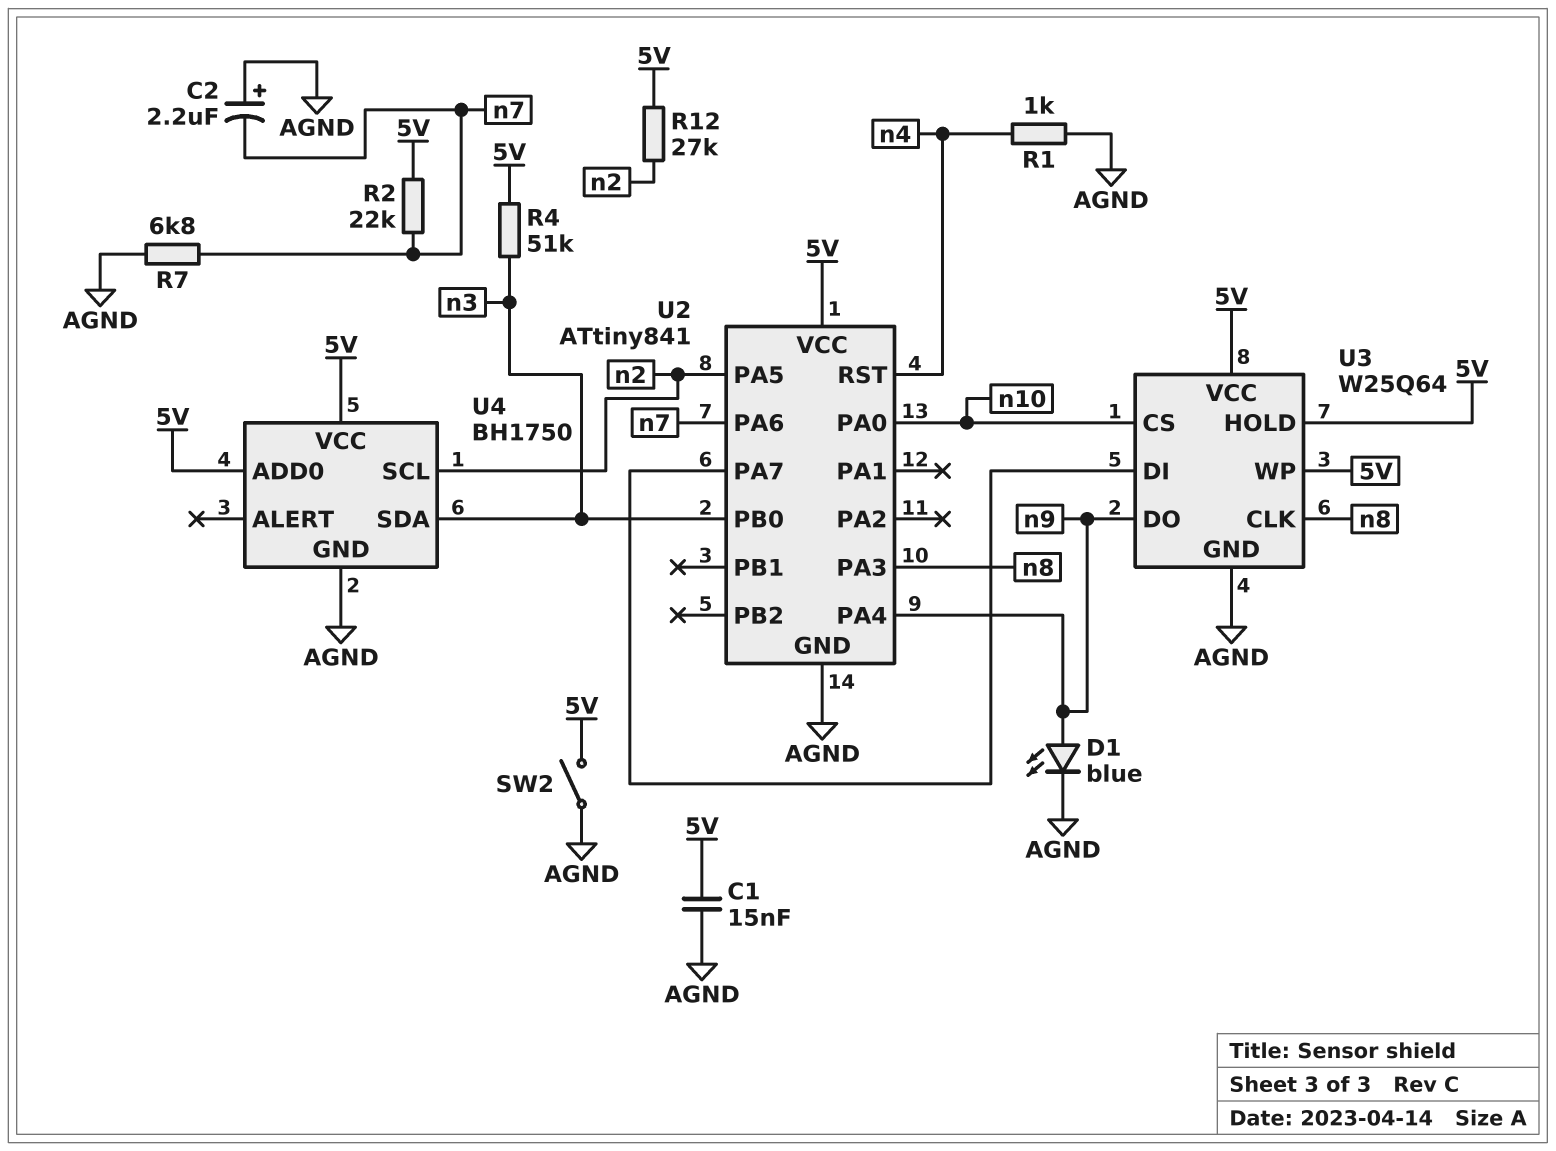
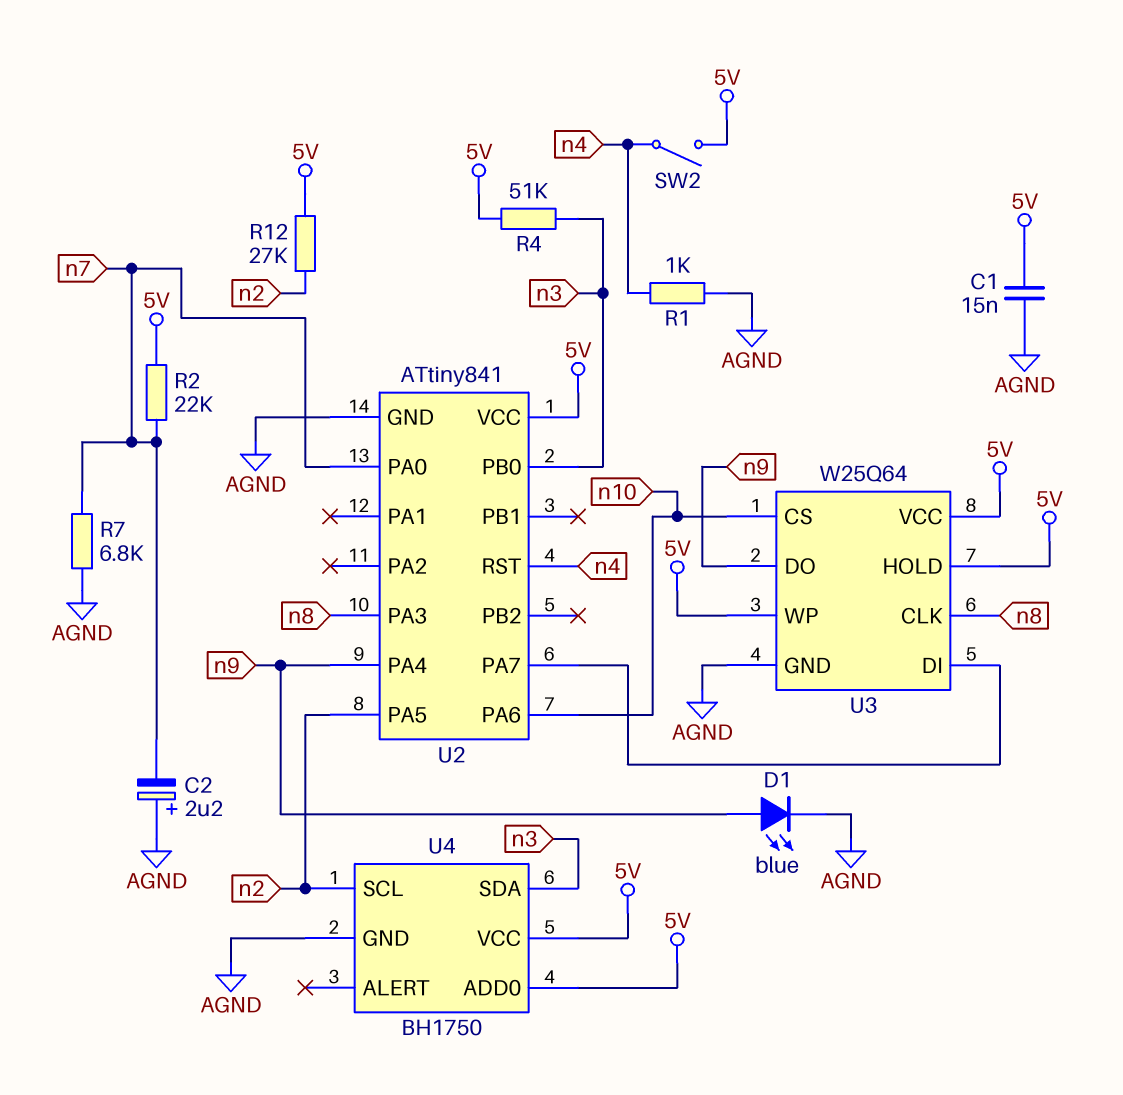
SW2: switch (5V, AGND) -> switch (5V, n4)
U2 pin PA0: n10 -> n7
U2 pin PA6: n7 -> n10

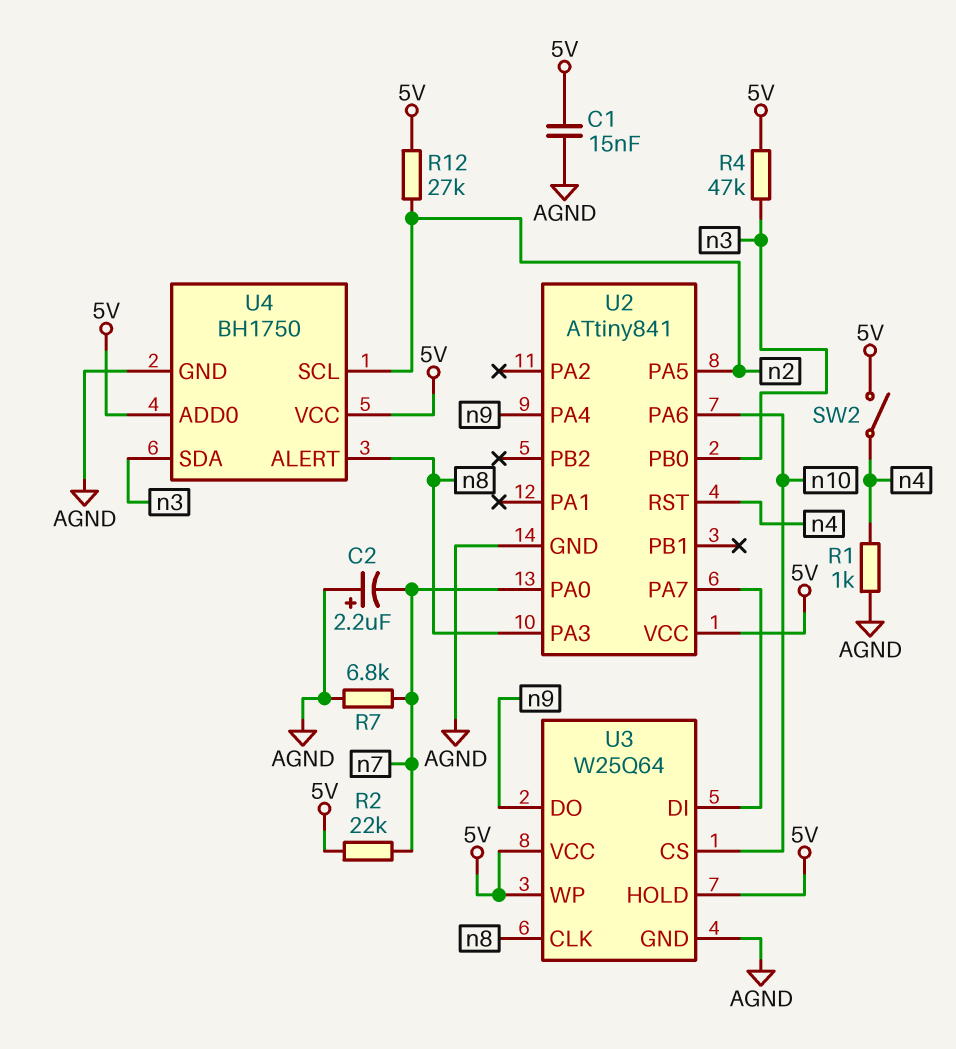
D1: LED blue (A n9, K AGND) -> none
R4: 51k (5V, n3) -> 47k (5V, n3)
U4 pin ALERT: none -> n8

